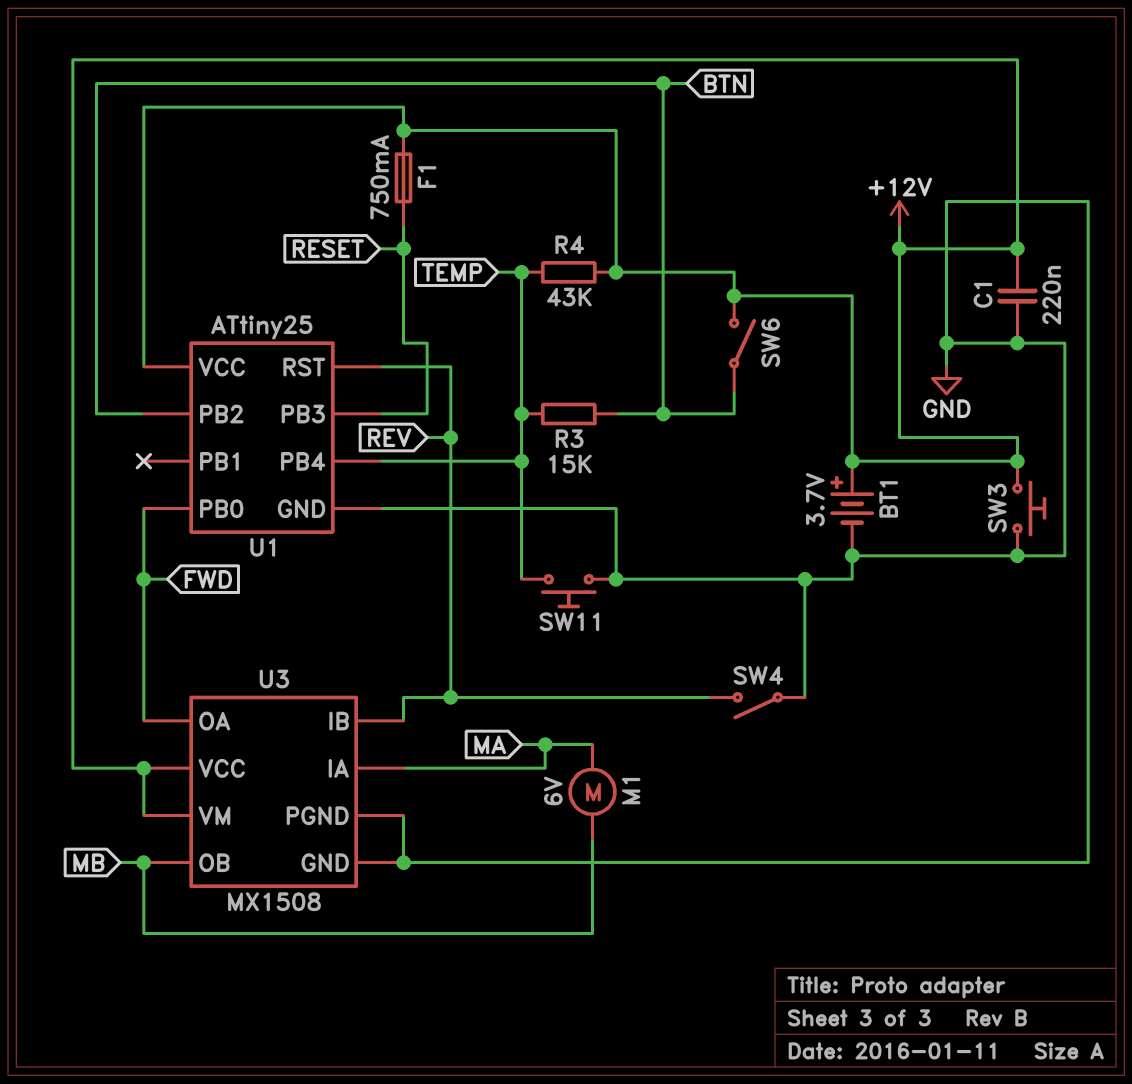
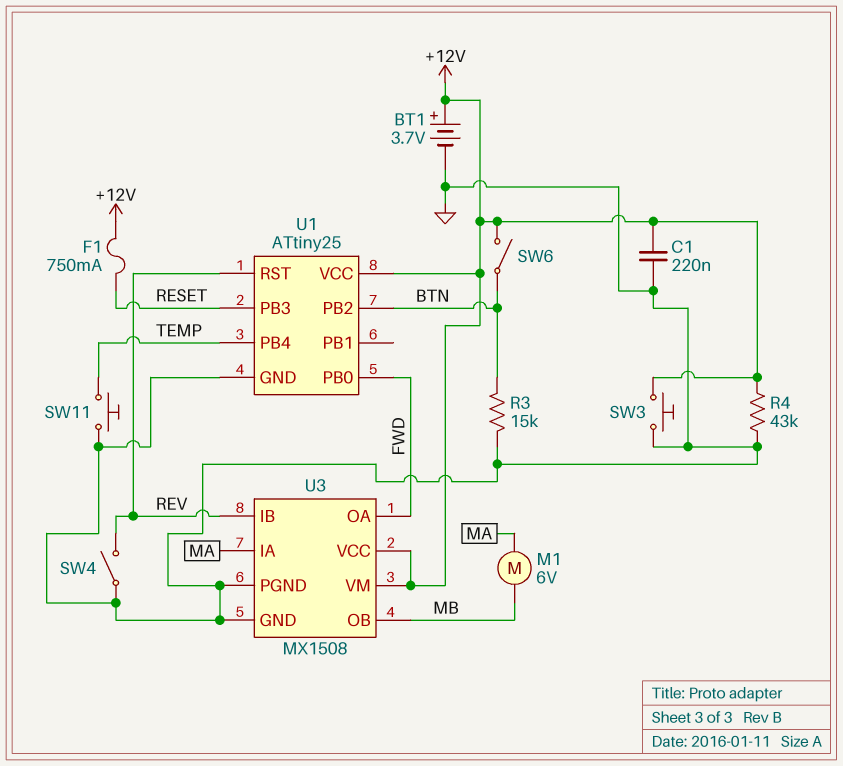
R3: 15k (BTN, TEMP) -> 15k (BTN, GND)
R4: 43k (+12V, TEMP) -> 43k (+12V, GND)

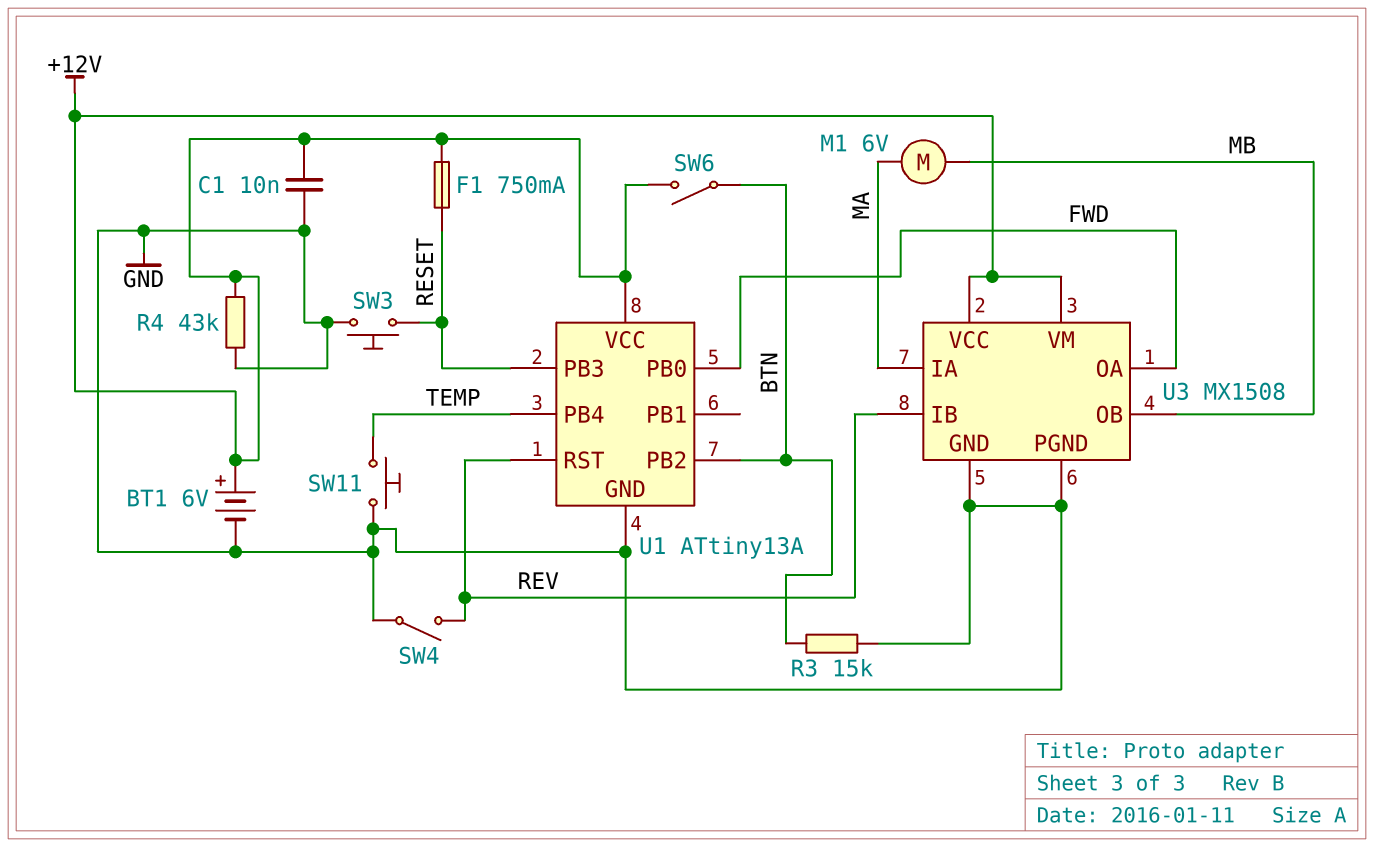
BT1: 3.7V (plus +12V, minus GND) -> 6V (plus +12V, minus GND)
C1: 220nF (+12V, GND) -> 10nF (+12V, GND)
SW3: button (+12V, GND) -> button (GND, RESET)
U1: ATtiny25 -> ATtiny13A

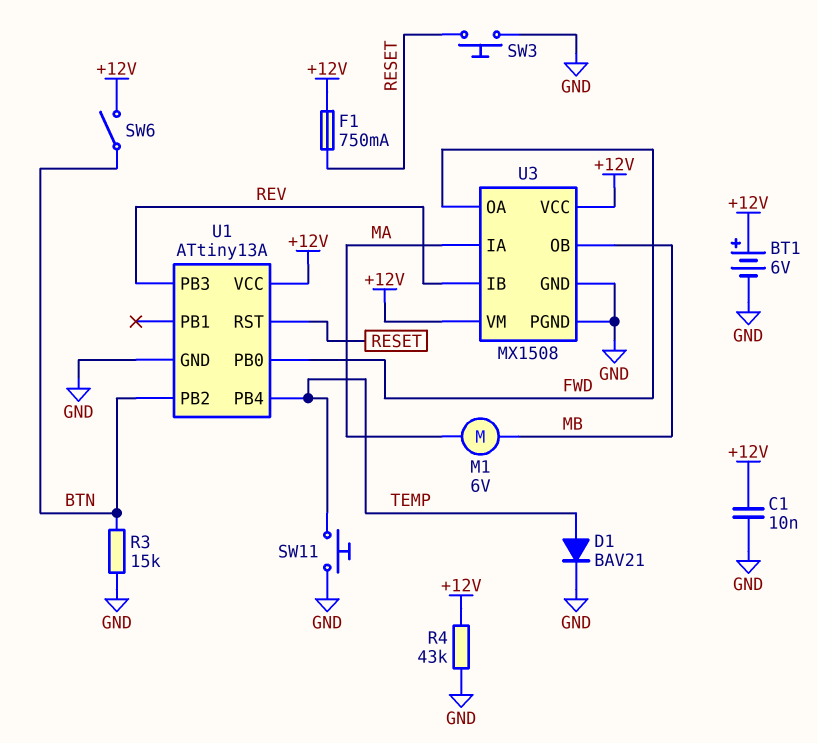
D1: none -> diode BAV21 (A TEMP, K GND)
SW4: switch (GND, REV) -> none
U1 pin PB3: RESET -> REV
U1 pin RST: REV -> RESET

